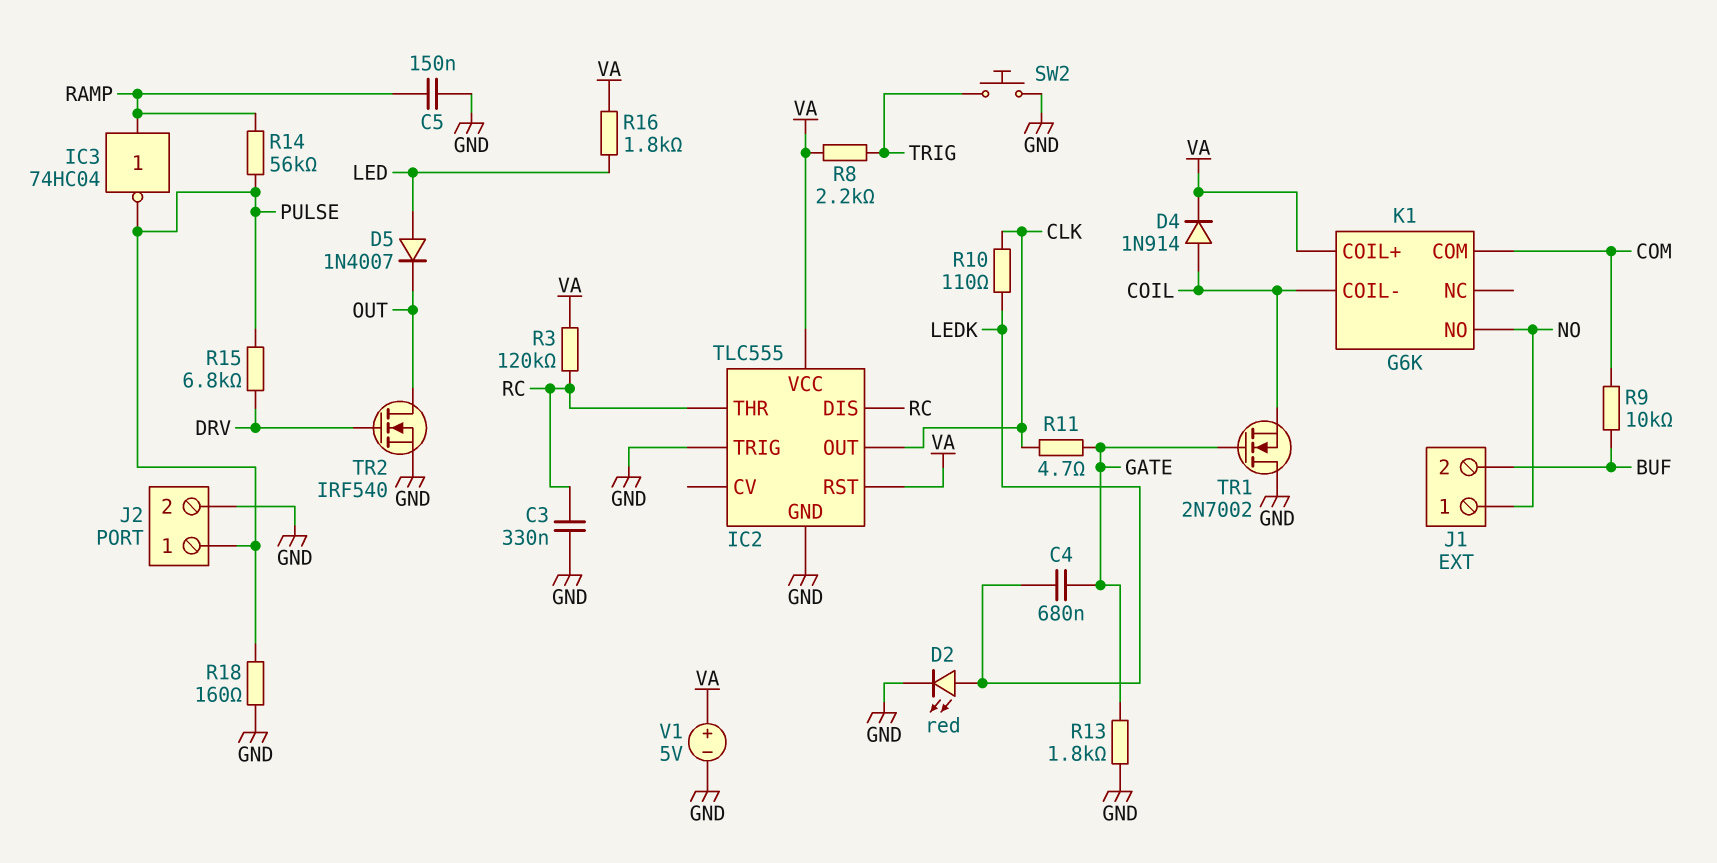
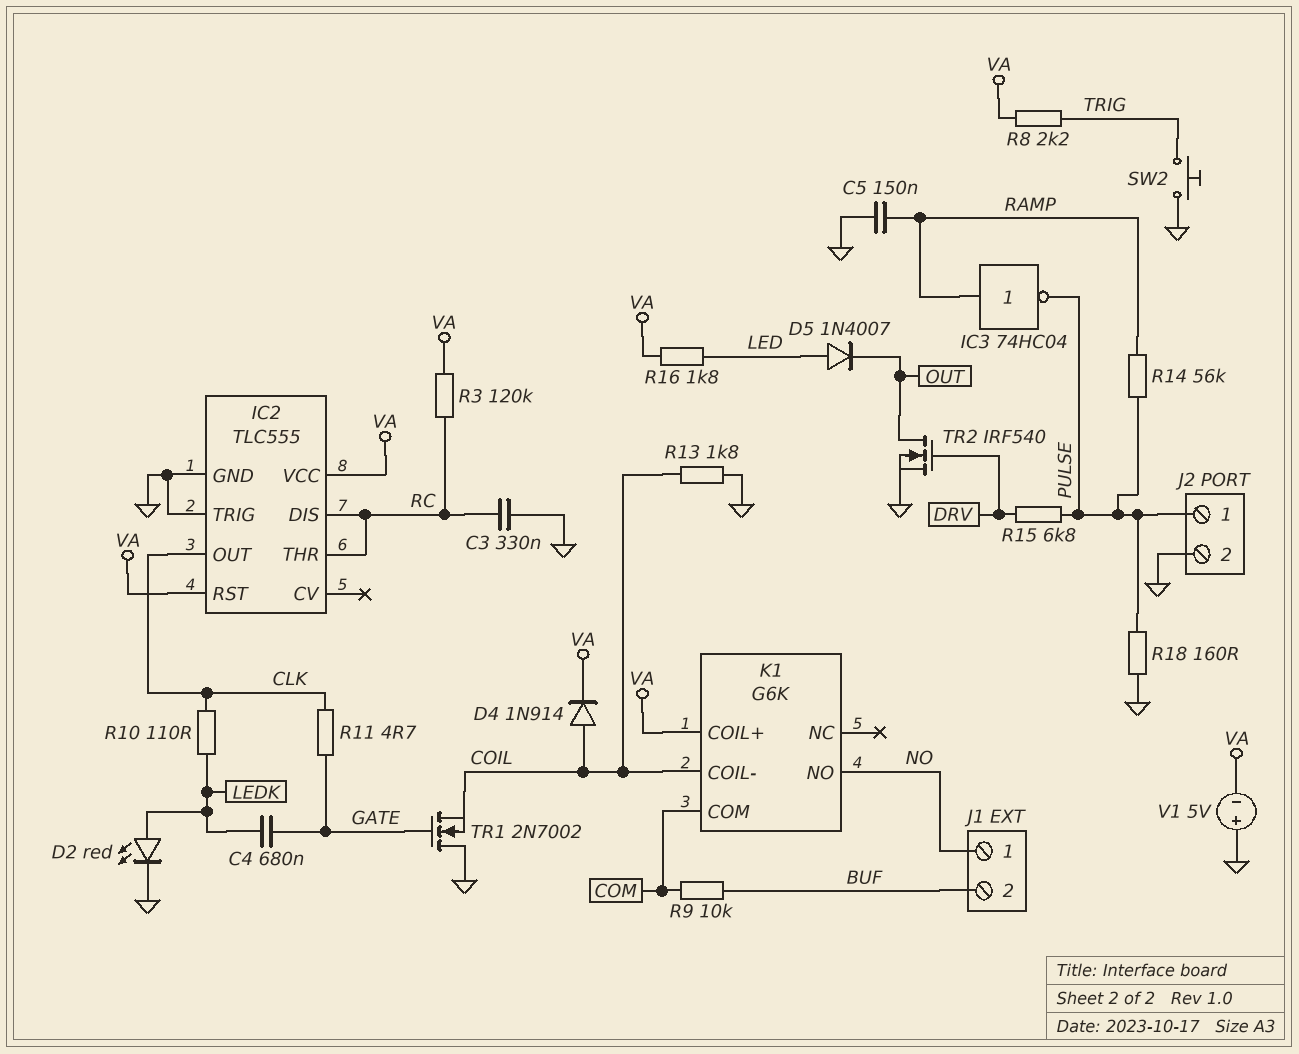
R13: 1.8k (GATE, GND) -> 1.8k (COIL, GND)
V1: 5V (plus VA, minus GND) -> 5V (plus GND, minus VA)

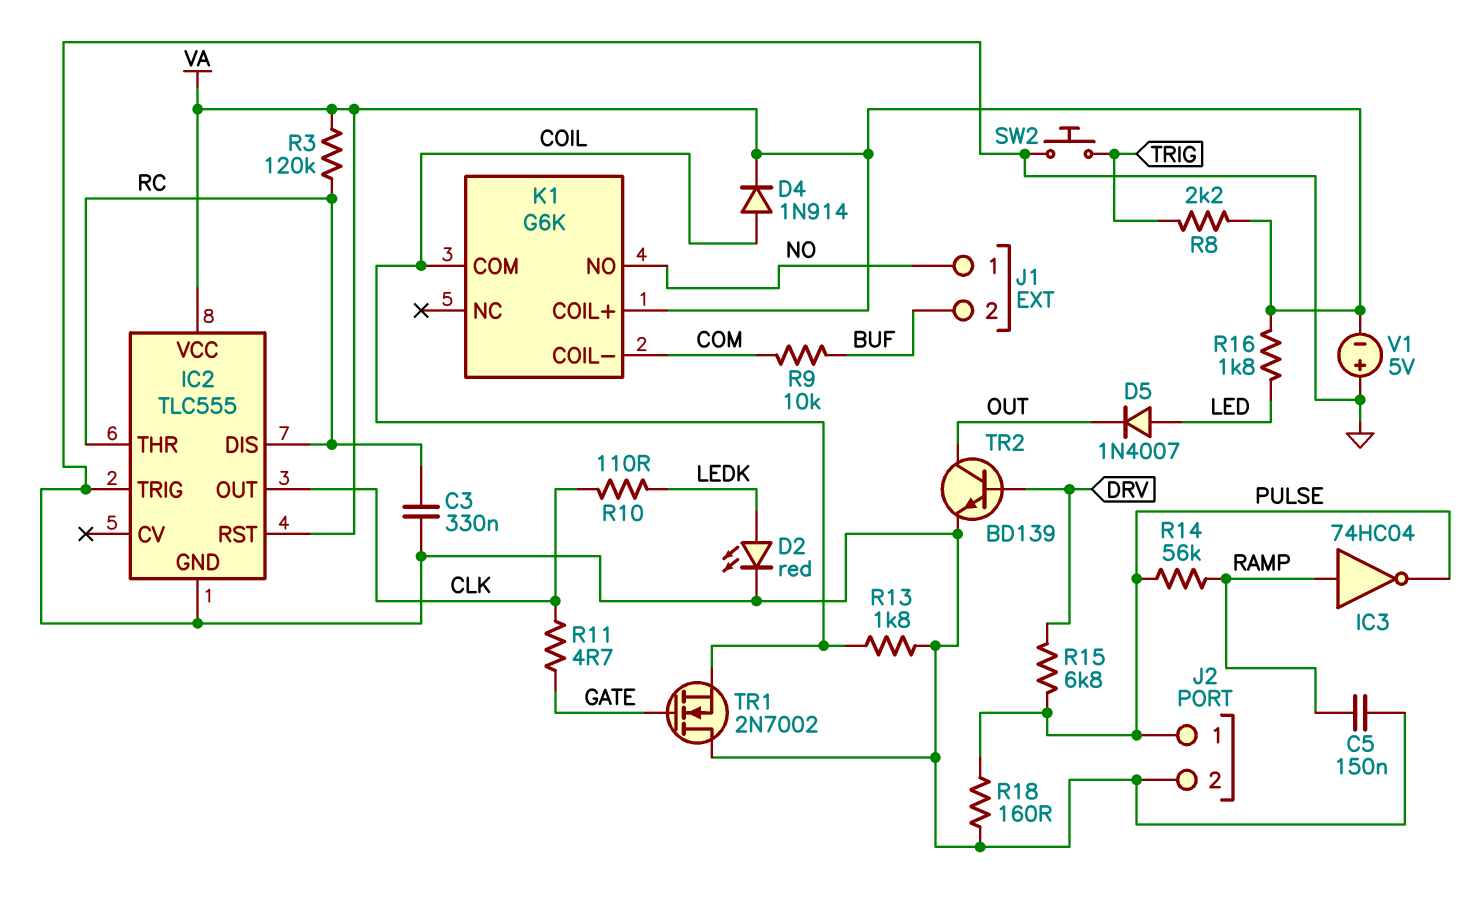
C4: 680nF (GATE, LEDK) -> none
K1 pin COIL-: COIL -> COM
K1 pin COM: COM -> COIL
TR2: NMOS IRF540 (G DRV, D OUT, S GND) -> NPN BD139 (B DRV, C OUT, E GND)

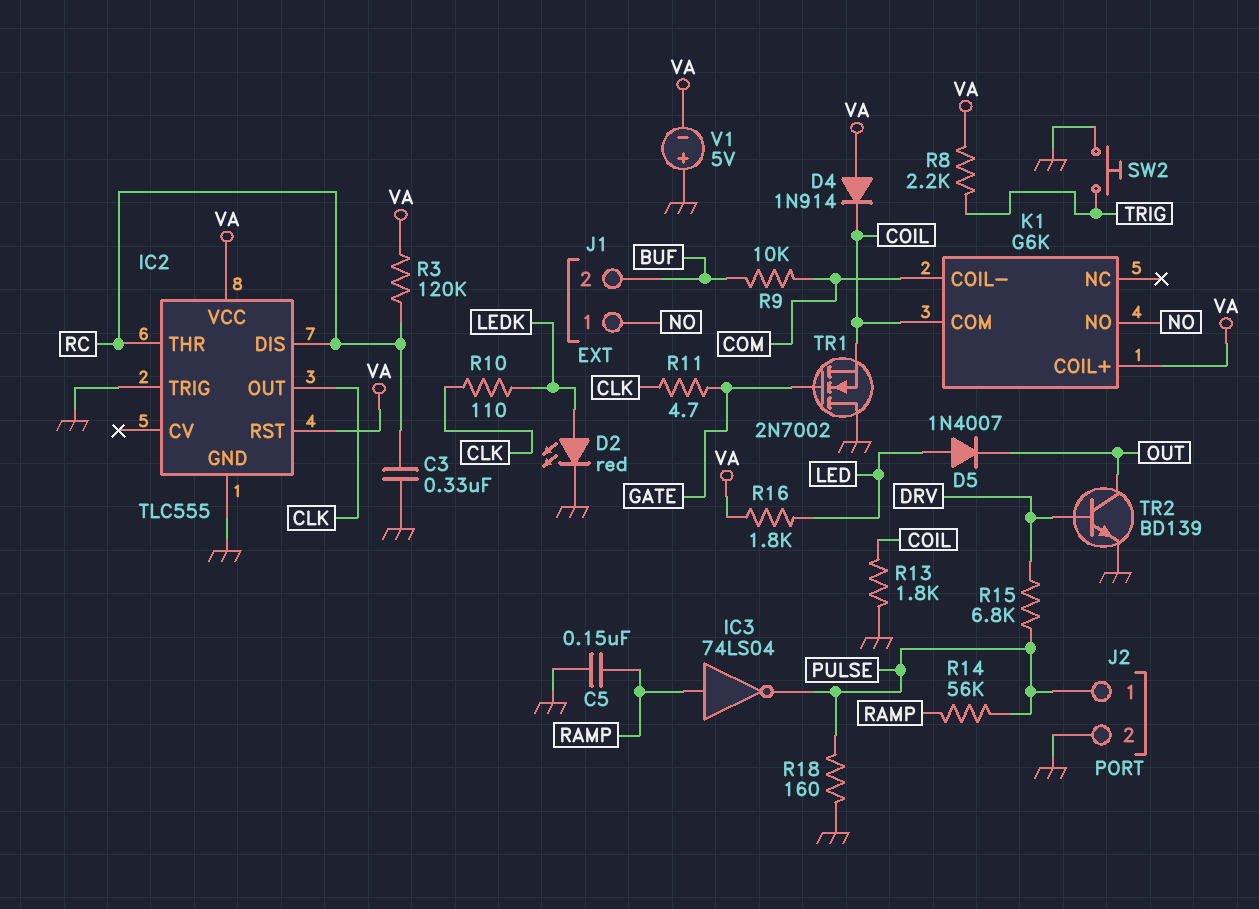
D4: diode 1N914 (A COIL, K VA) -> diode 1N914 (A VA, K COIL)
IC3: NOT 74HC04 (in RAMP, out PULSE) -> NOT 74LS04 (in RAMP, out PULSE)

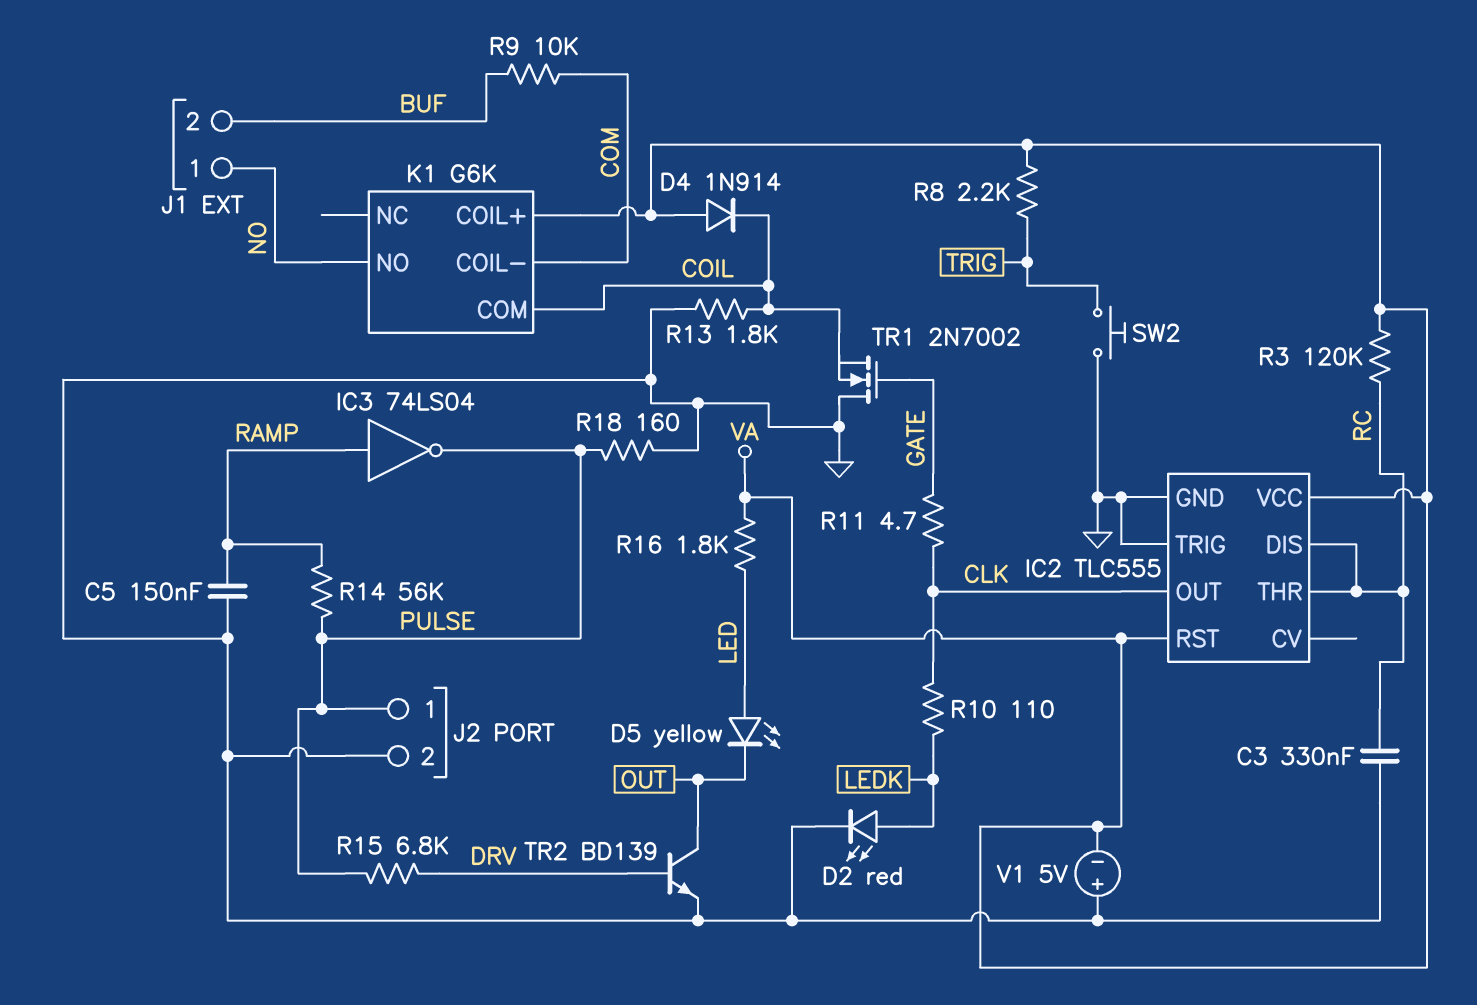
D5: diode 1N4007 (A LED, K OUT) -> LED yellow (A LED, K OUT)

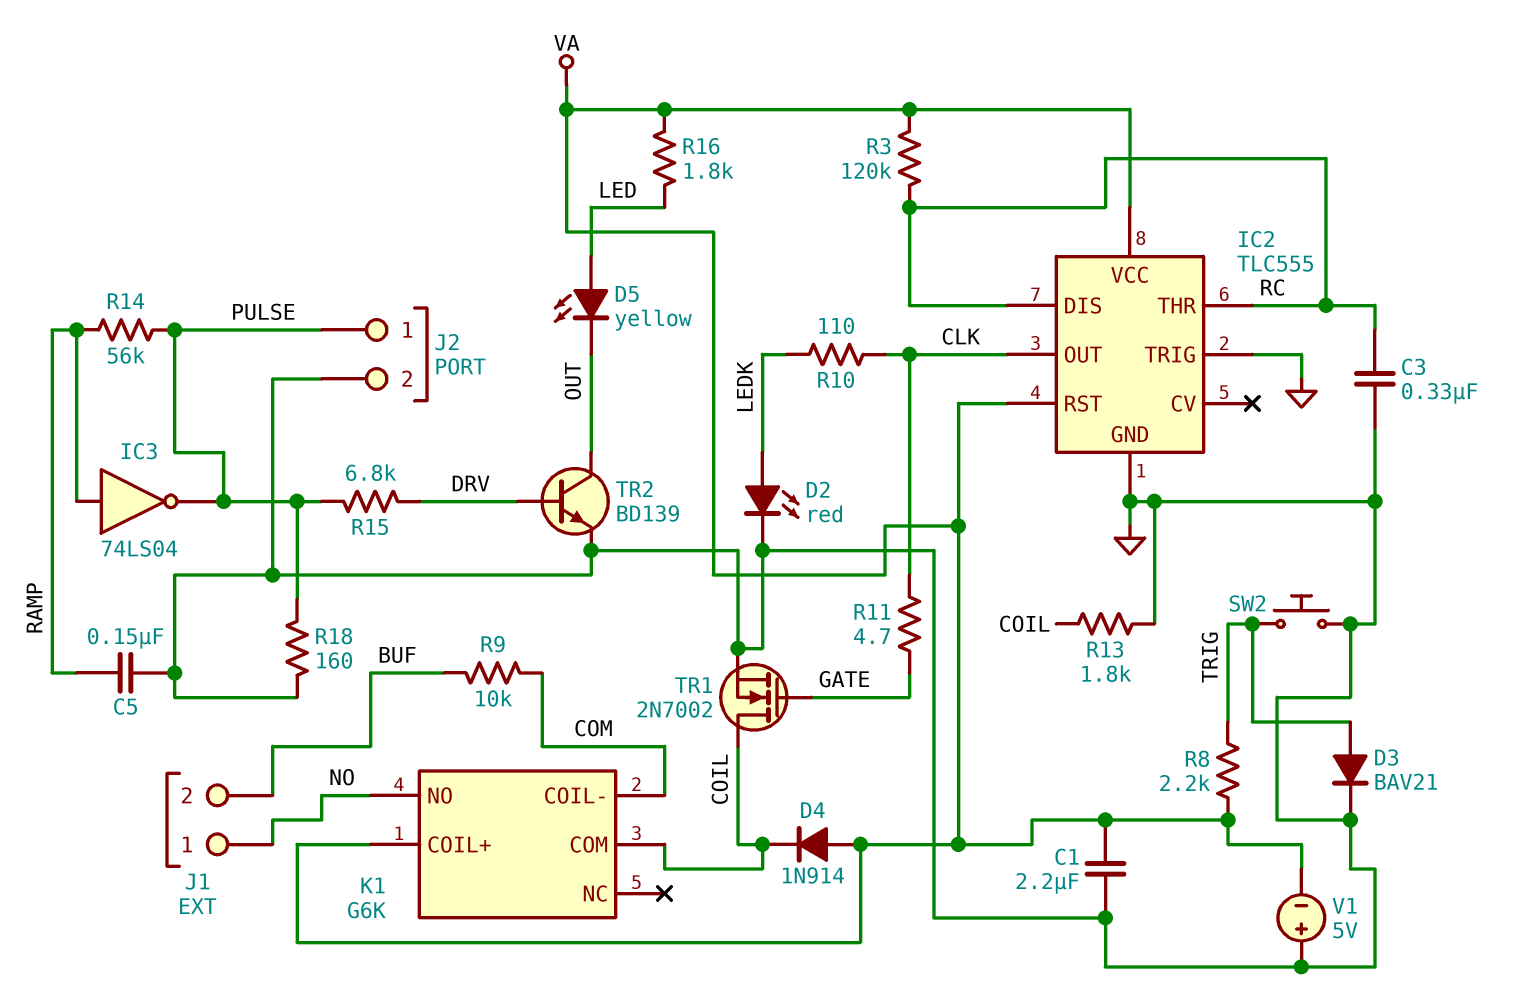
C1: none -> 2.2uF (GND, VA)
D3: none -> diode BAV21 (A TRIG, K GND)
TR1: NMOS 2N7002 (G GATE, D GND, S COIL) -> NMOS 2N7002 (G GATE, D COIL, S GND)

